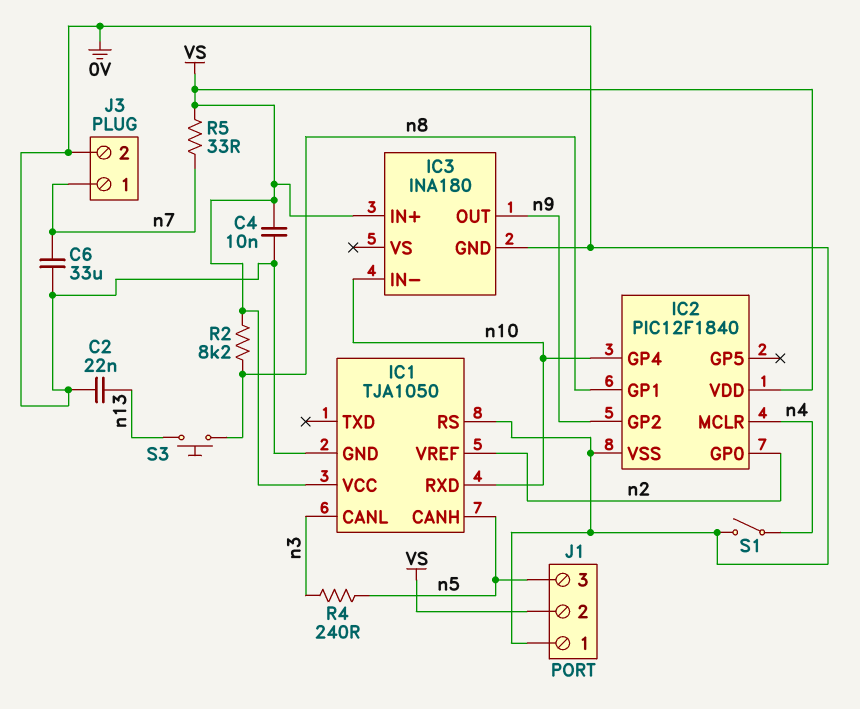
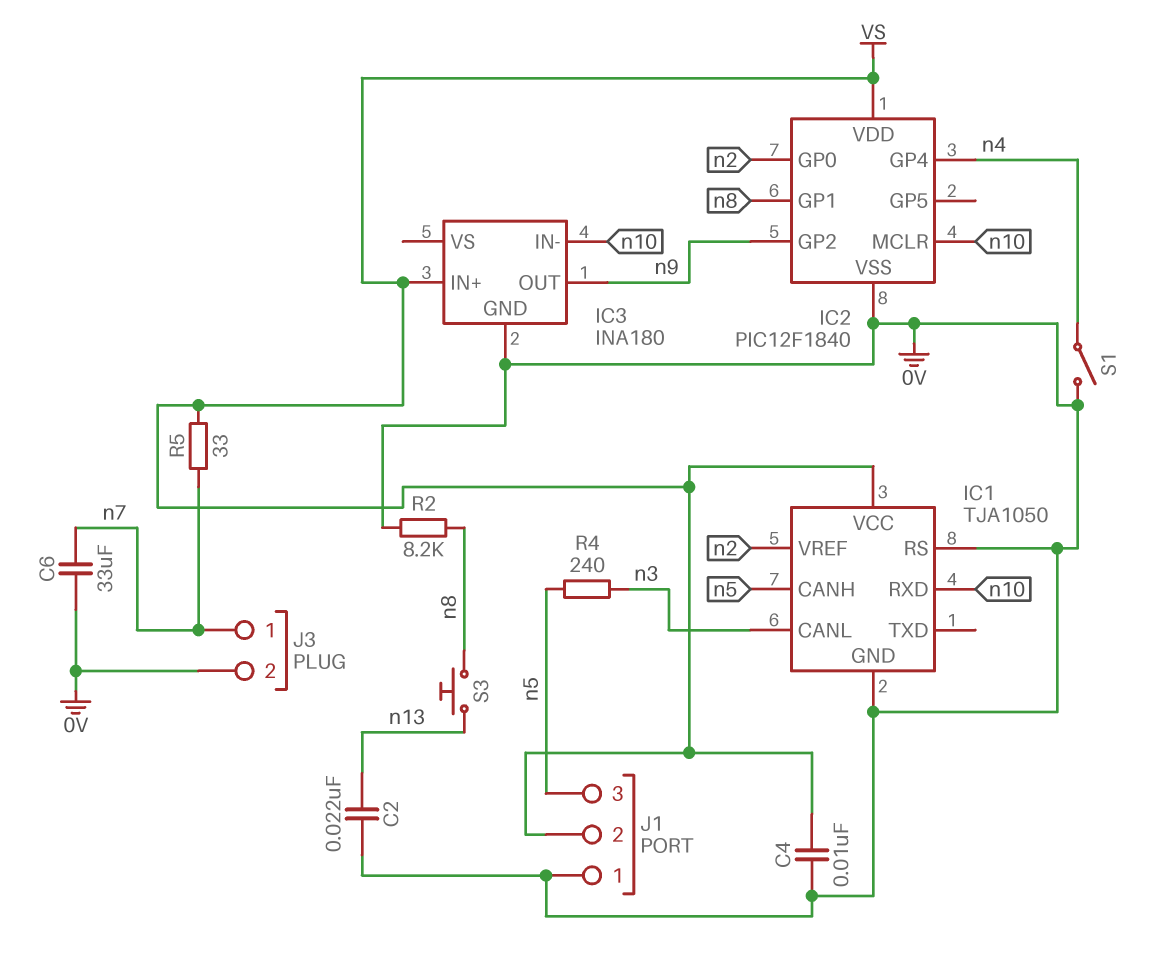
IC2 pin GP4: n10 -> n4
IC2 pin MCLR: n4 -> n10
R2: 8.2k (VS, n8) -> 8.2k (0V, n8)

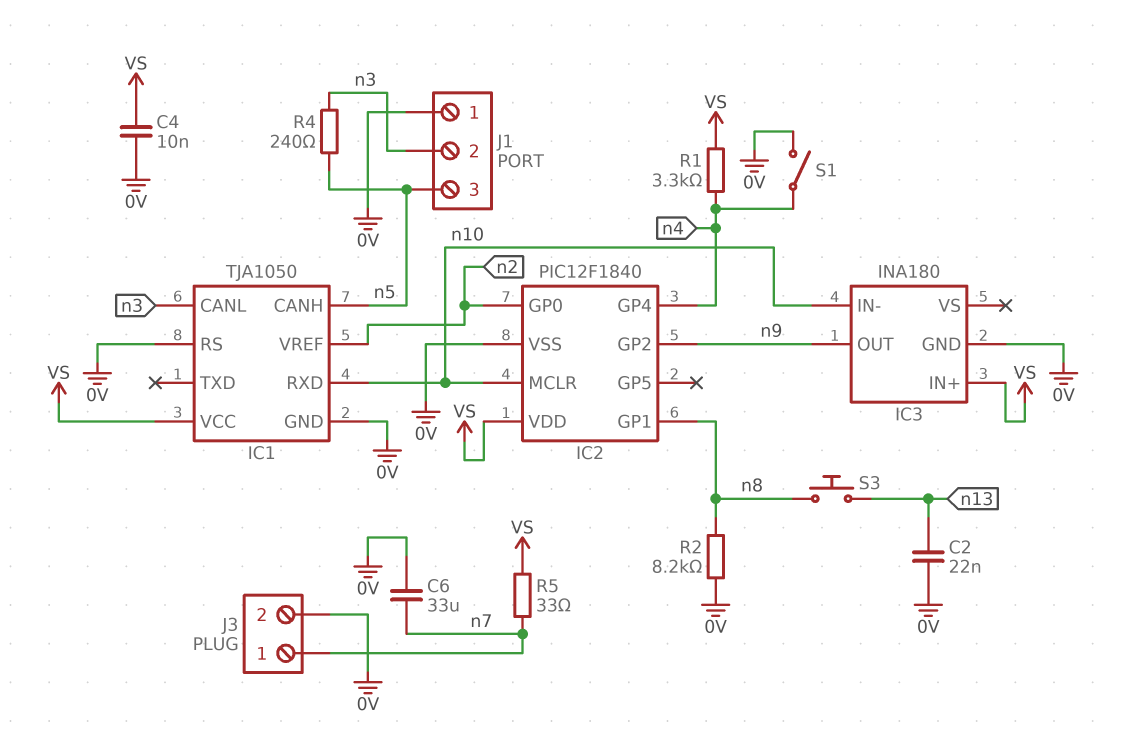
J1 pin 2: VS -> n3
R1: none -> 3.3k (VS, n4)

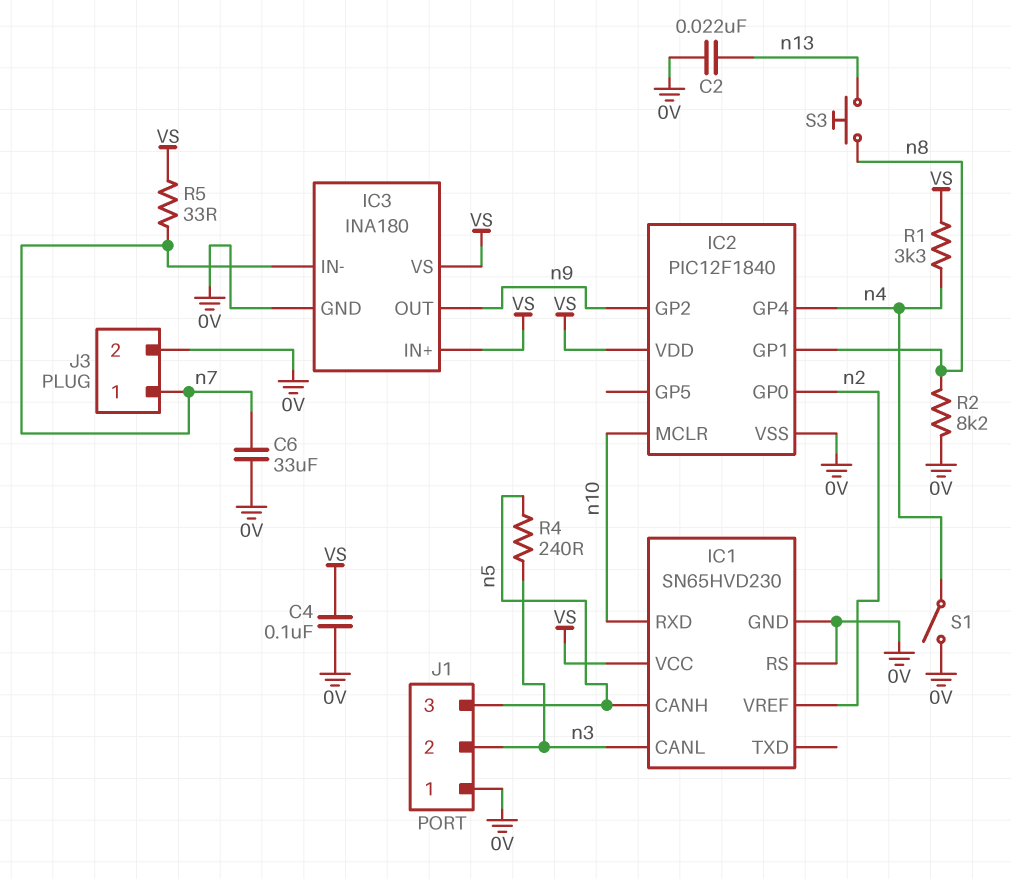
C4: 10nF (0V, VS) -> 100nF (0V, VS)
IC1: TJA1050 -> SN65HVD230
IC3 pin IN-: n10 -> n7
IC3 pin VS: none -> VS

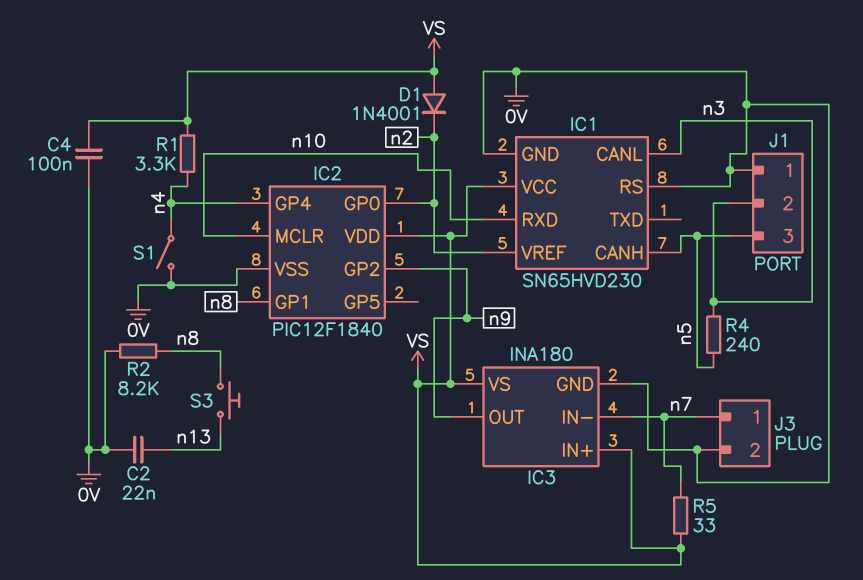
C6: 33uF (0V, n7) -> none
D1: none -> diode 1N4001 (A VS, K n2)

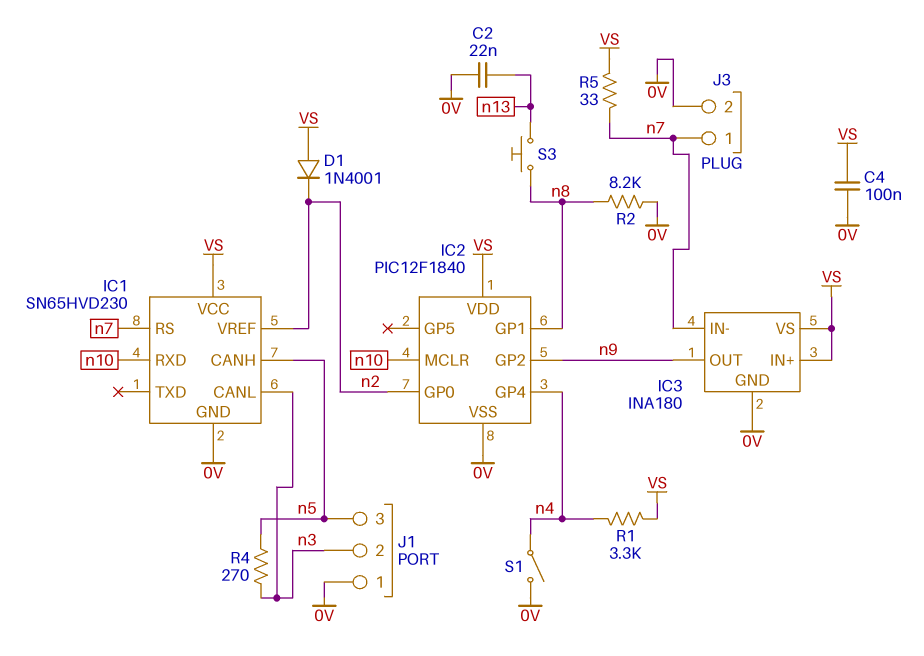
IC1 pin RS: 0V -> n7
R4: 240 (n3, n5) -> 270 (n3, n5)

